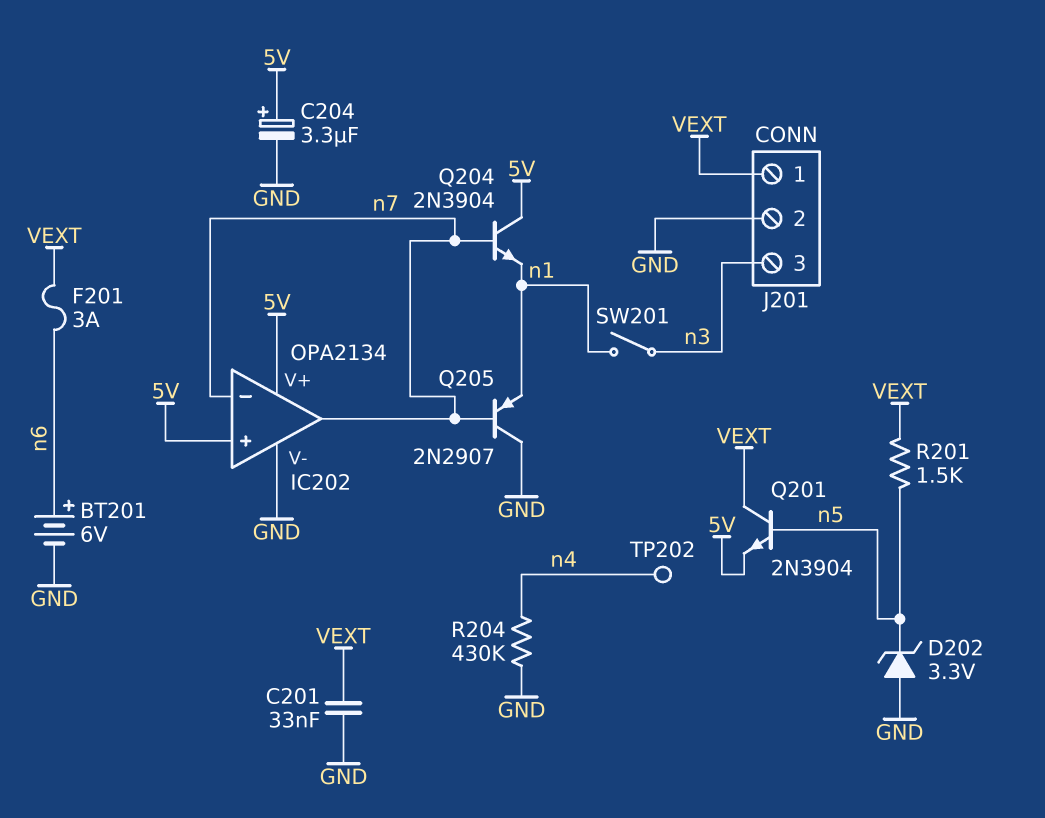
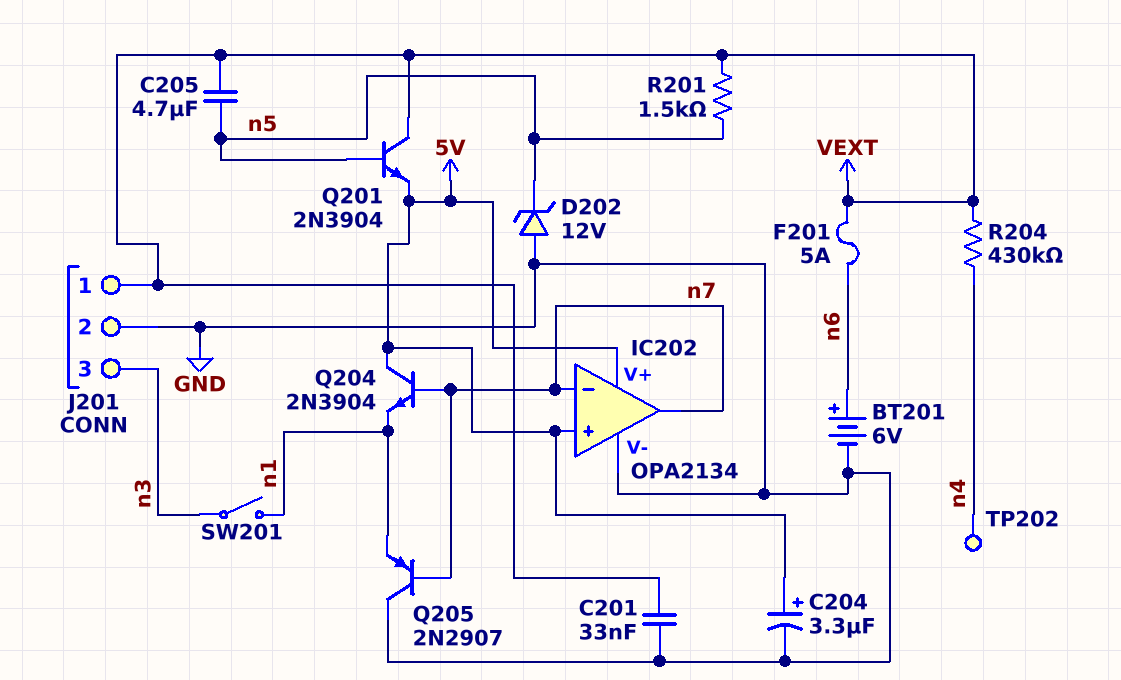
C205: none -> 4.7uF (VEXT, n5)
D202: zener 3.3V (A GND, K n5) -> zener 12V (A GND, K n5)
F201: 3A (VEXT, n6) -> 5A (VEXT, n6)
R204: 430k (GND, n4) -> 430k (VEXT, n4)

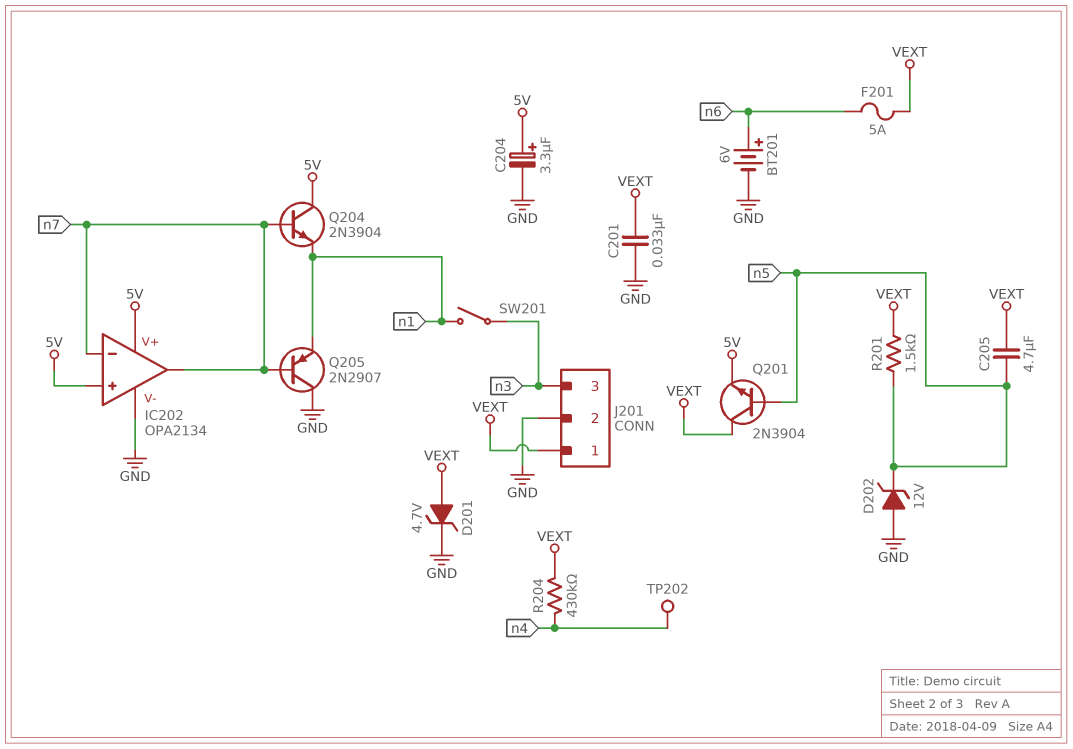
D201: none -> zener 4.7V (A VEXT, K GND)

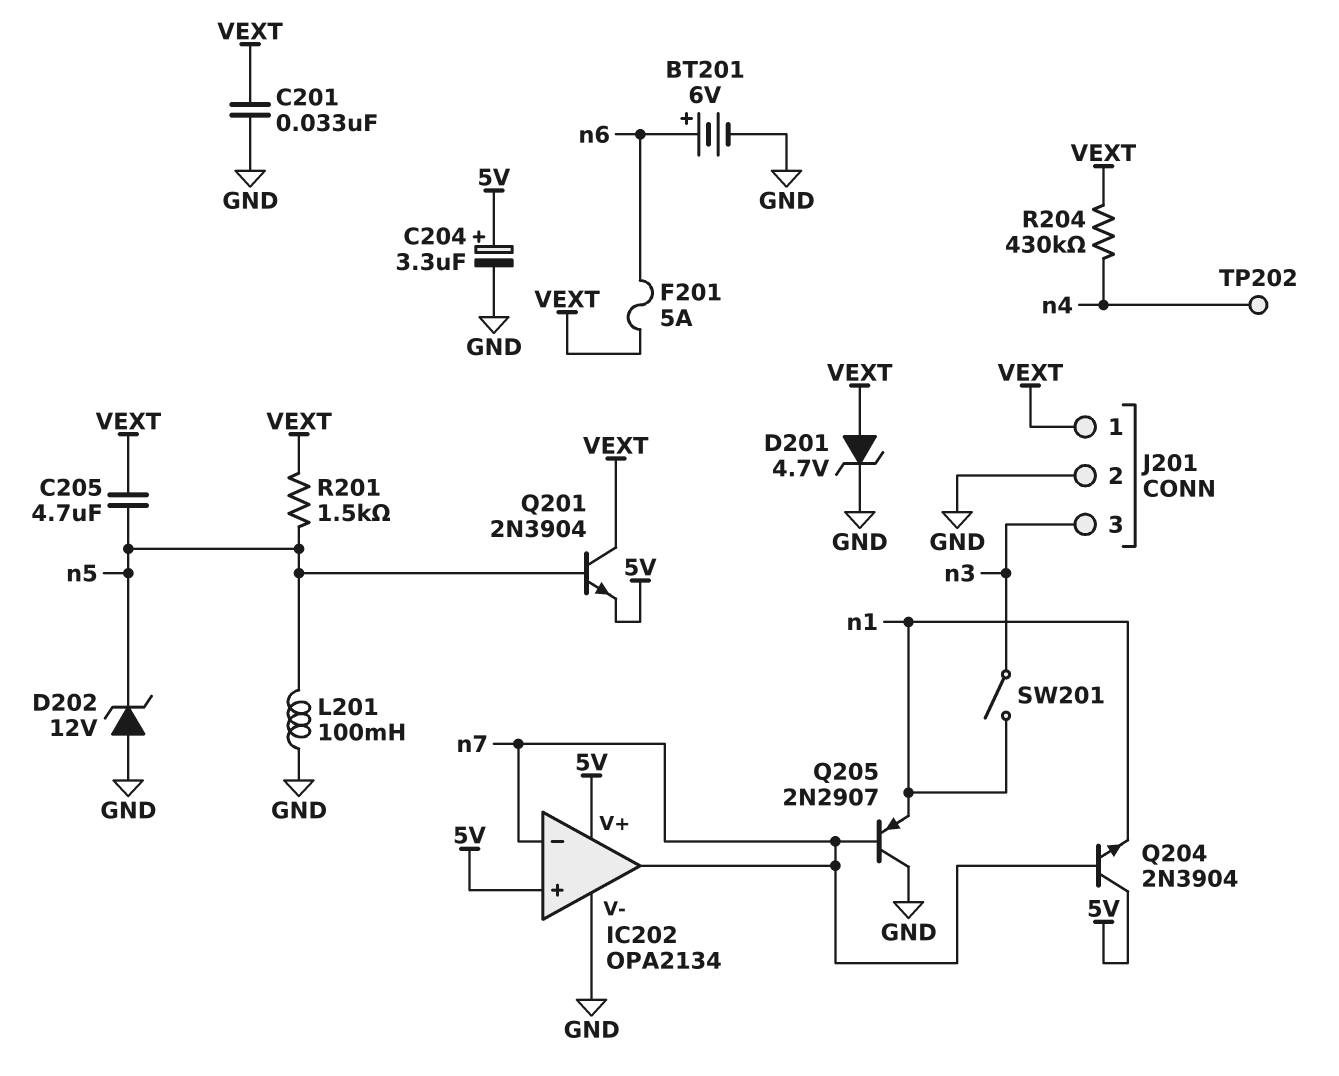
L201: none -> 100mH (GND, n5)

